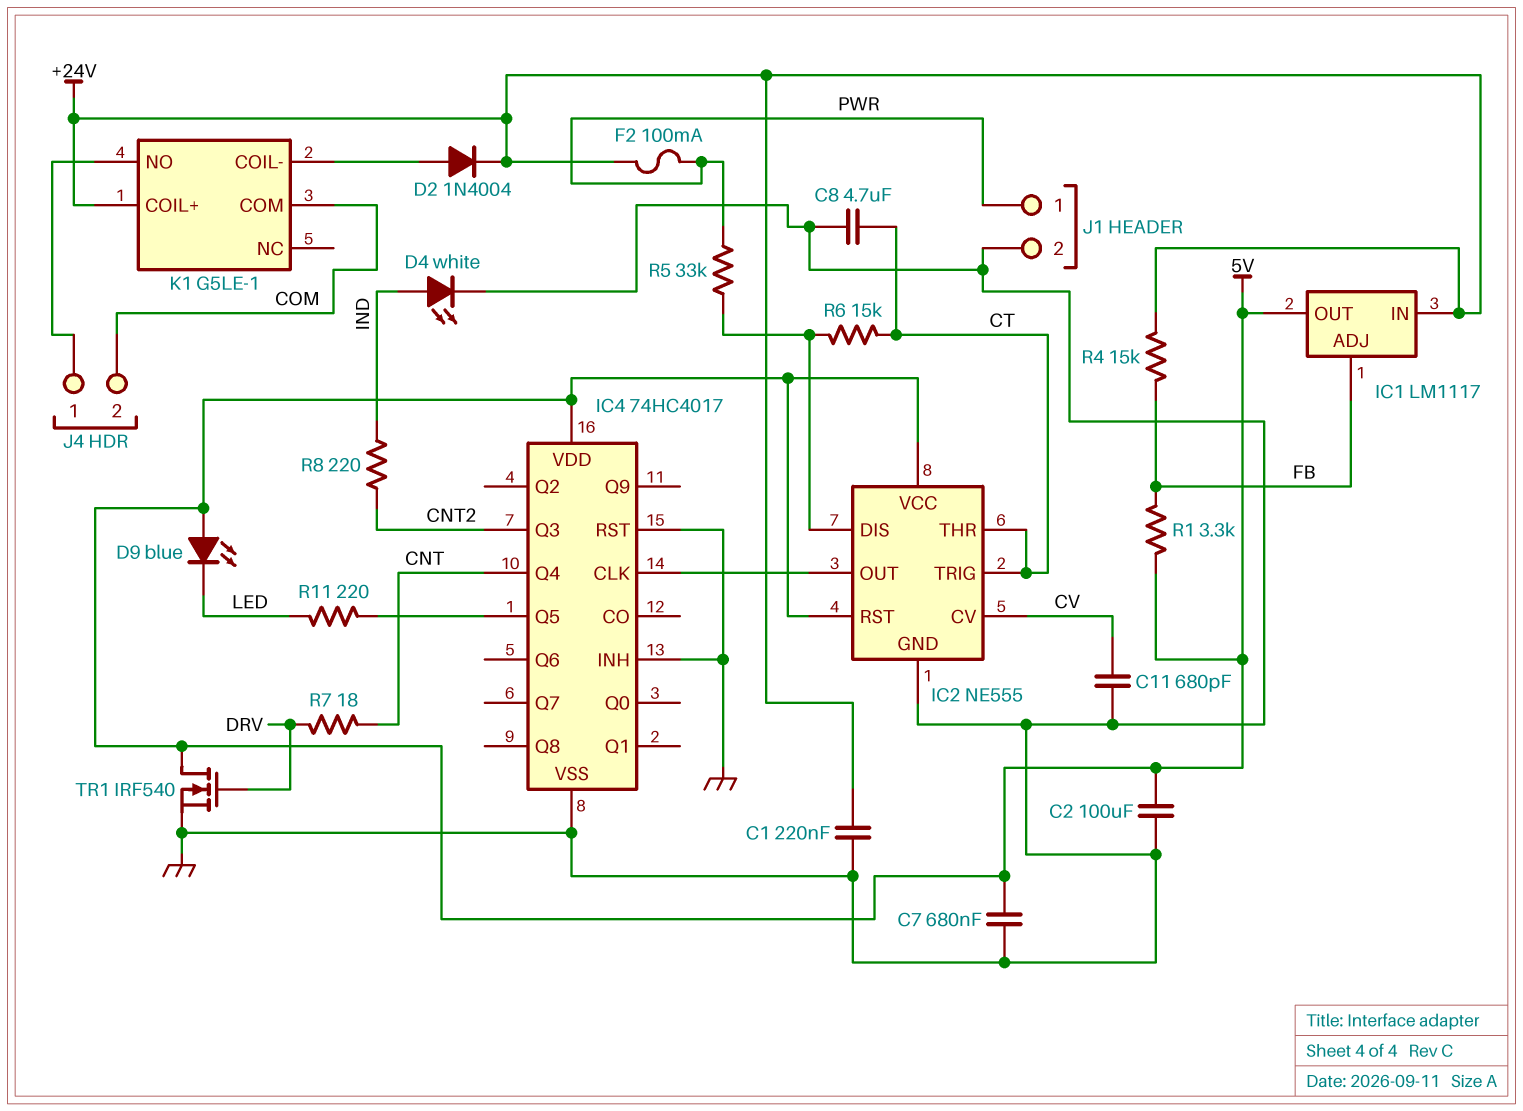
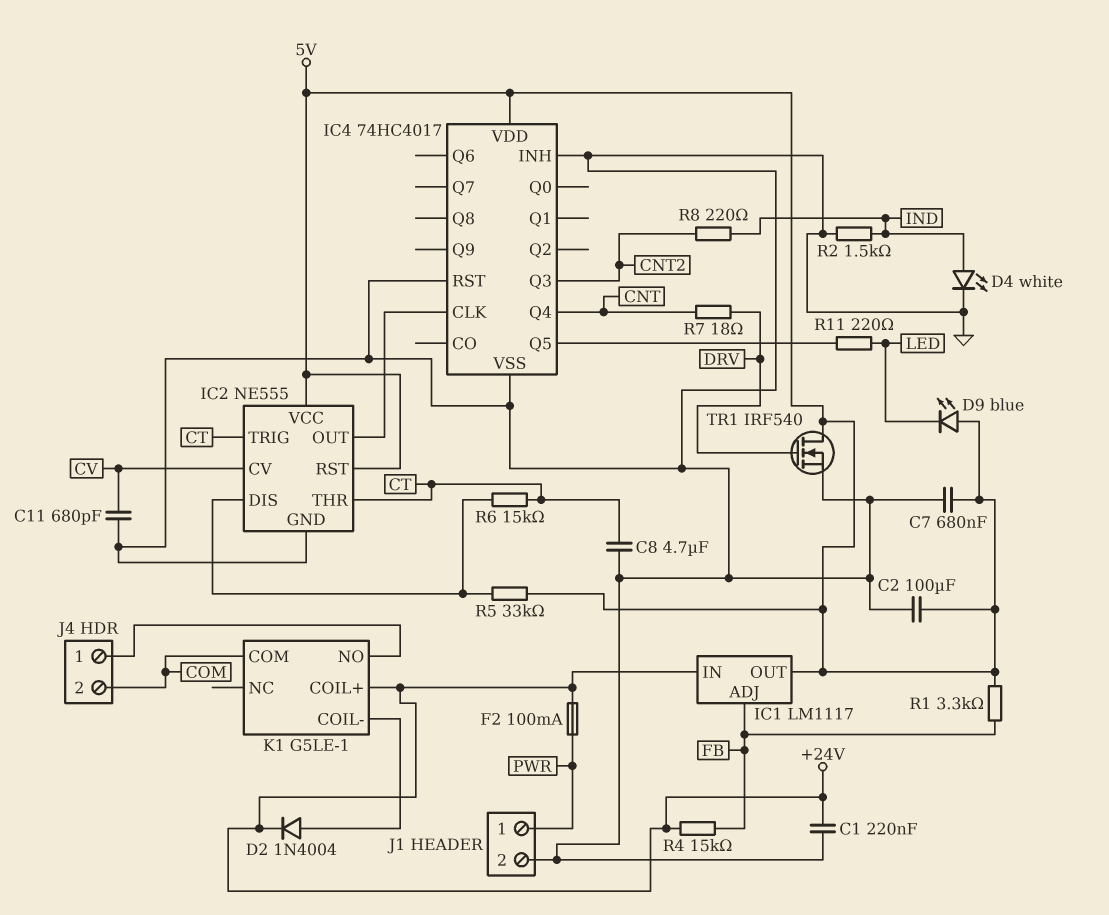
R2: none -> 1.5k (GND, IND)
R5: 33k (IC2/DIS, PWR) -> 33k (5V, IC2/DIS)

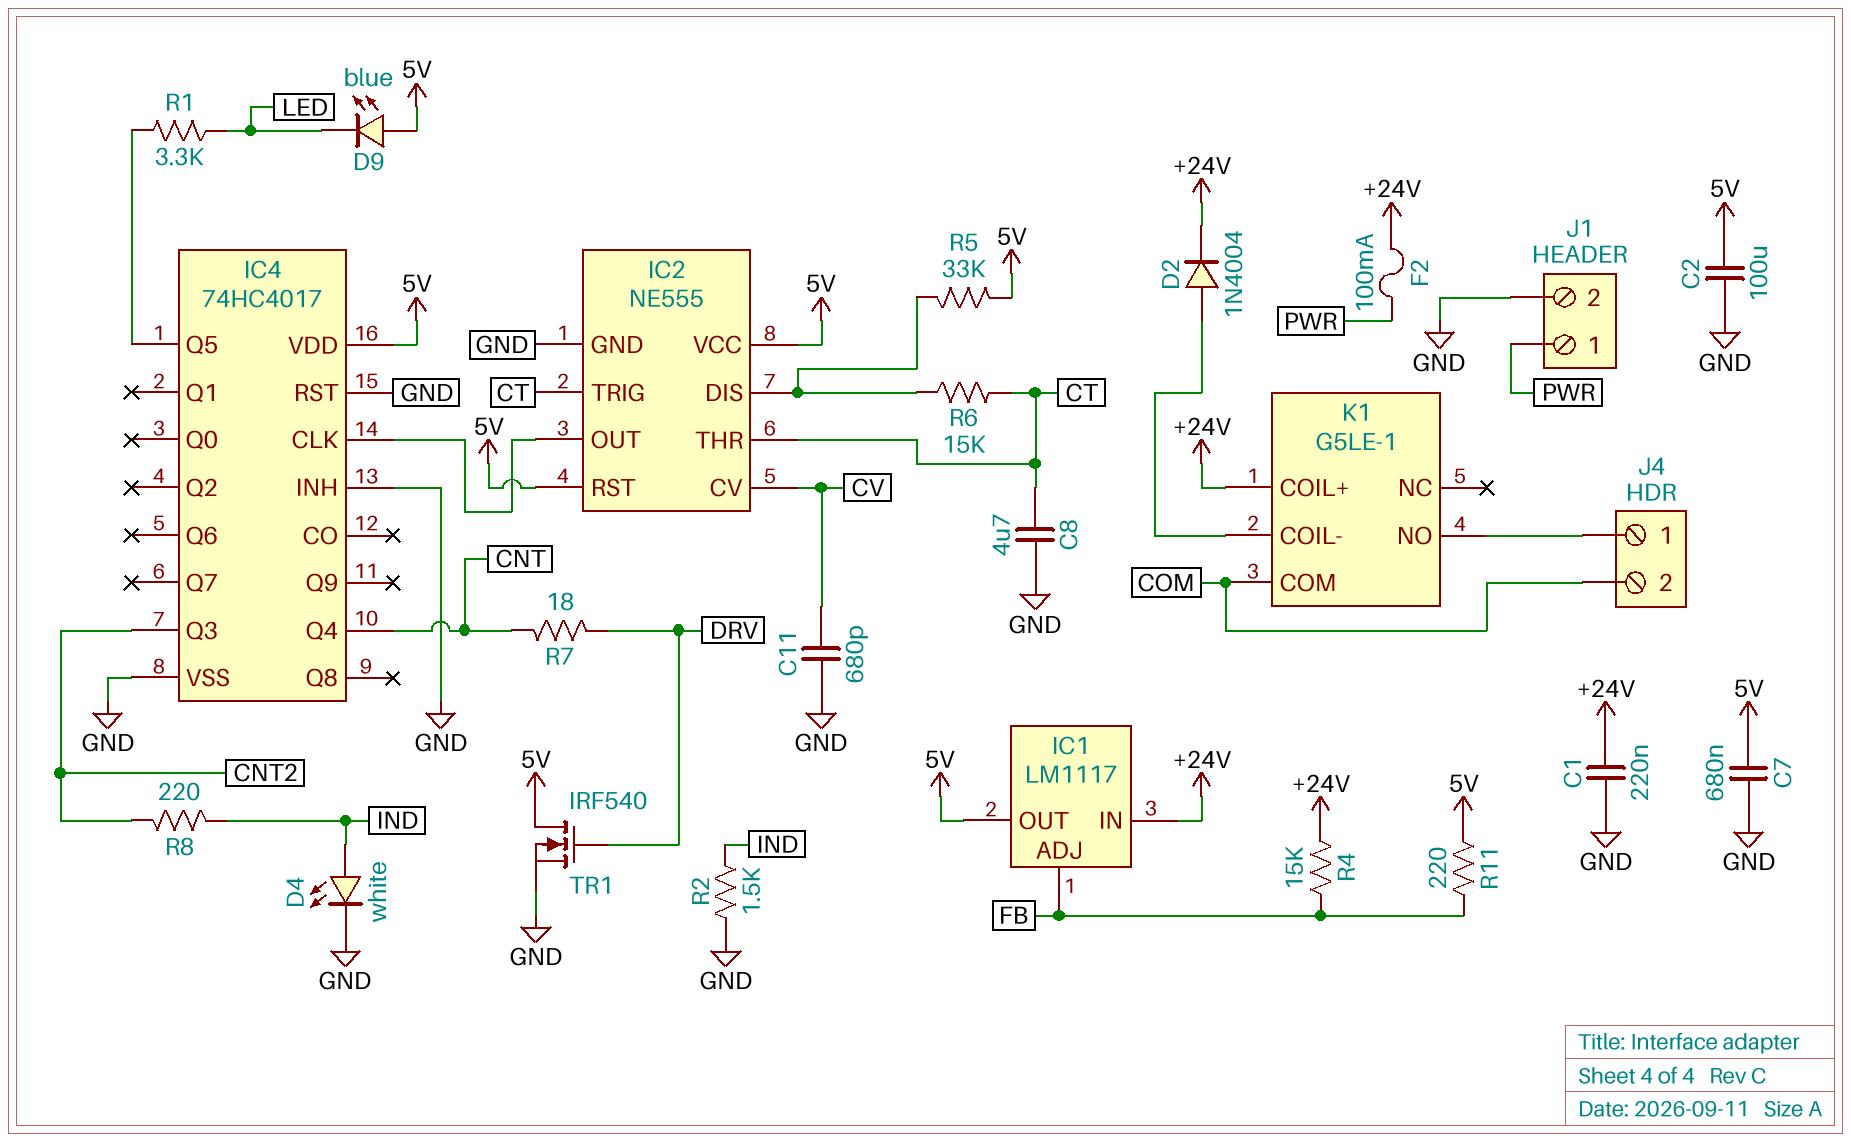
R1: 3.3k (5V, FB) -> 3.3k (IC4/Q5, LED)
R11: 220 (IC4/Q5, LED) -> 220 (5V, FB)

